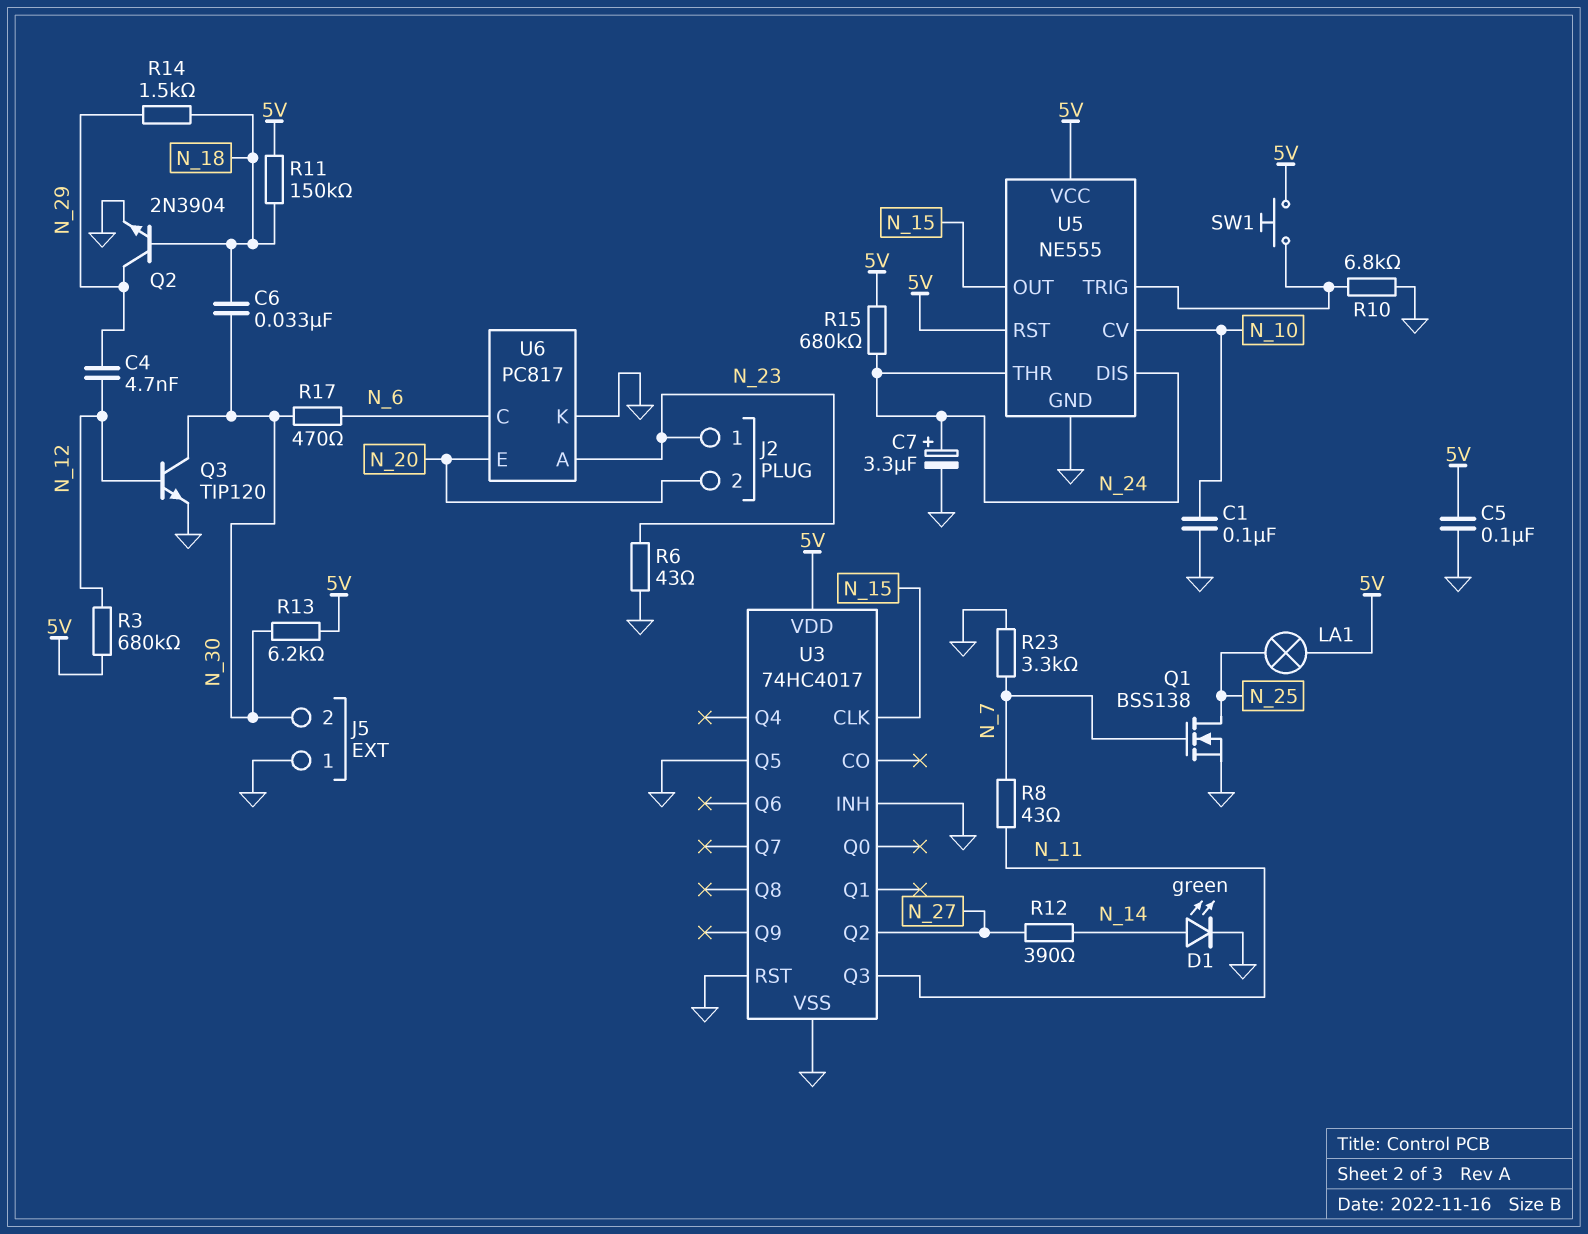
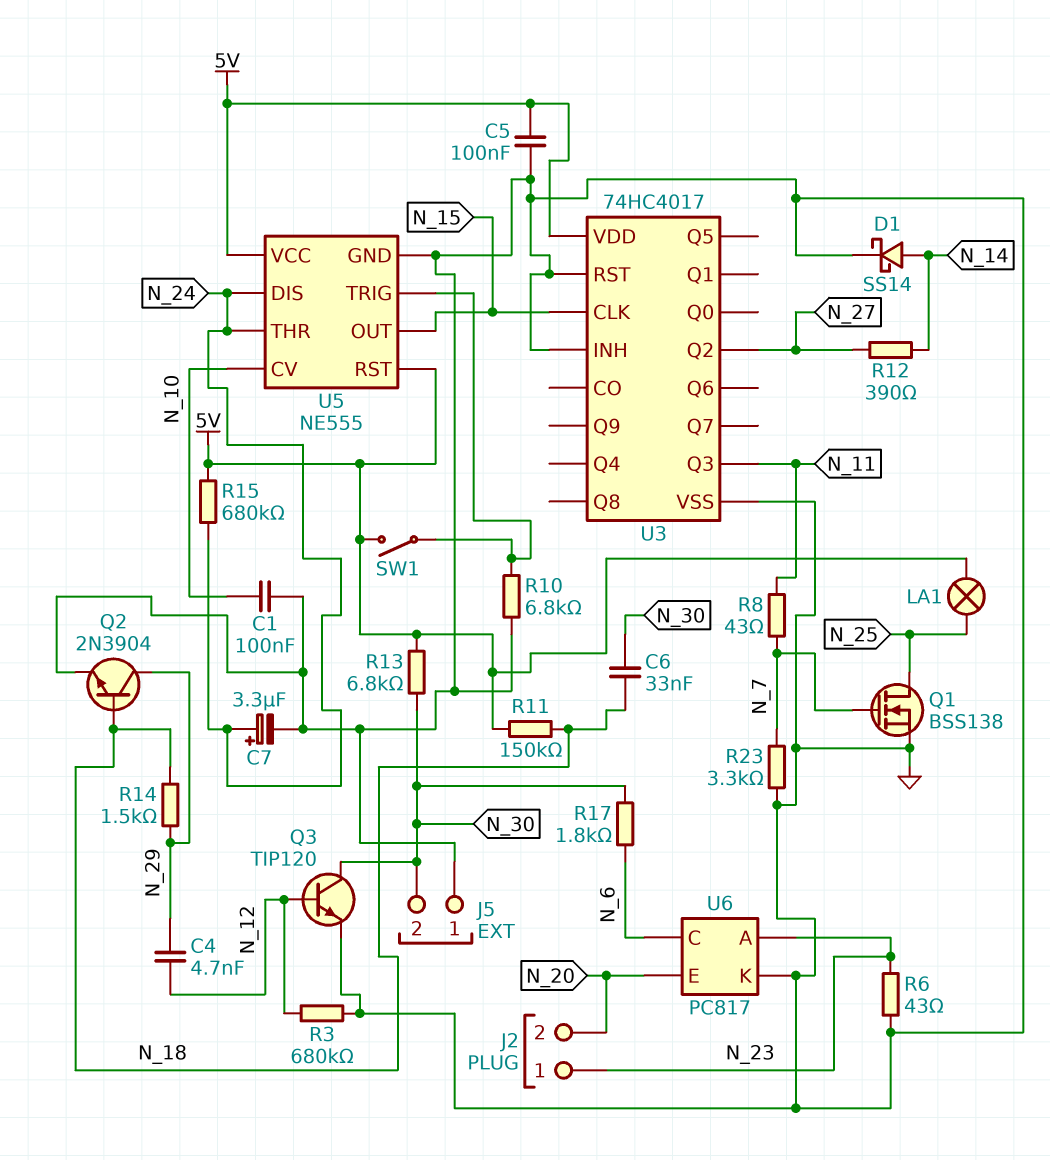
D1: LED green (A N_14, K GND) -> schottky SS14 (A N_14, K GND)
R3: 680k (5V, N_12) -> 680k (GND, N_12)
R13: 6.2k (5V, N_30) -> 6.8k (5V, N_30)
R17: 470 (N_6, N_30) -> 1.8k (N_6, N_30)
SW1: button (5V, U5/TRIG) -> switch (5V, U5/TRIG)
U3 pin Q5: GND -> none

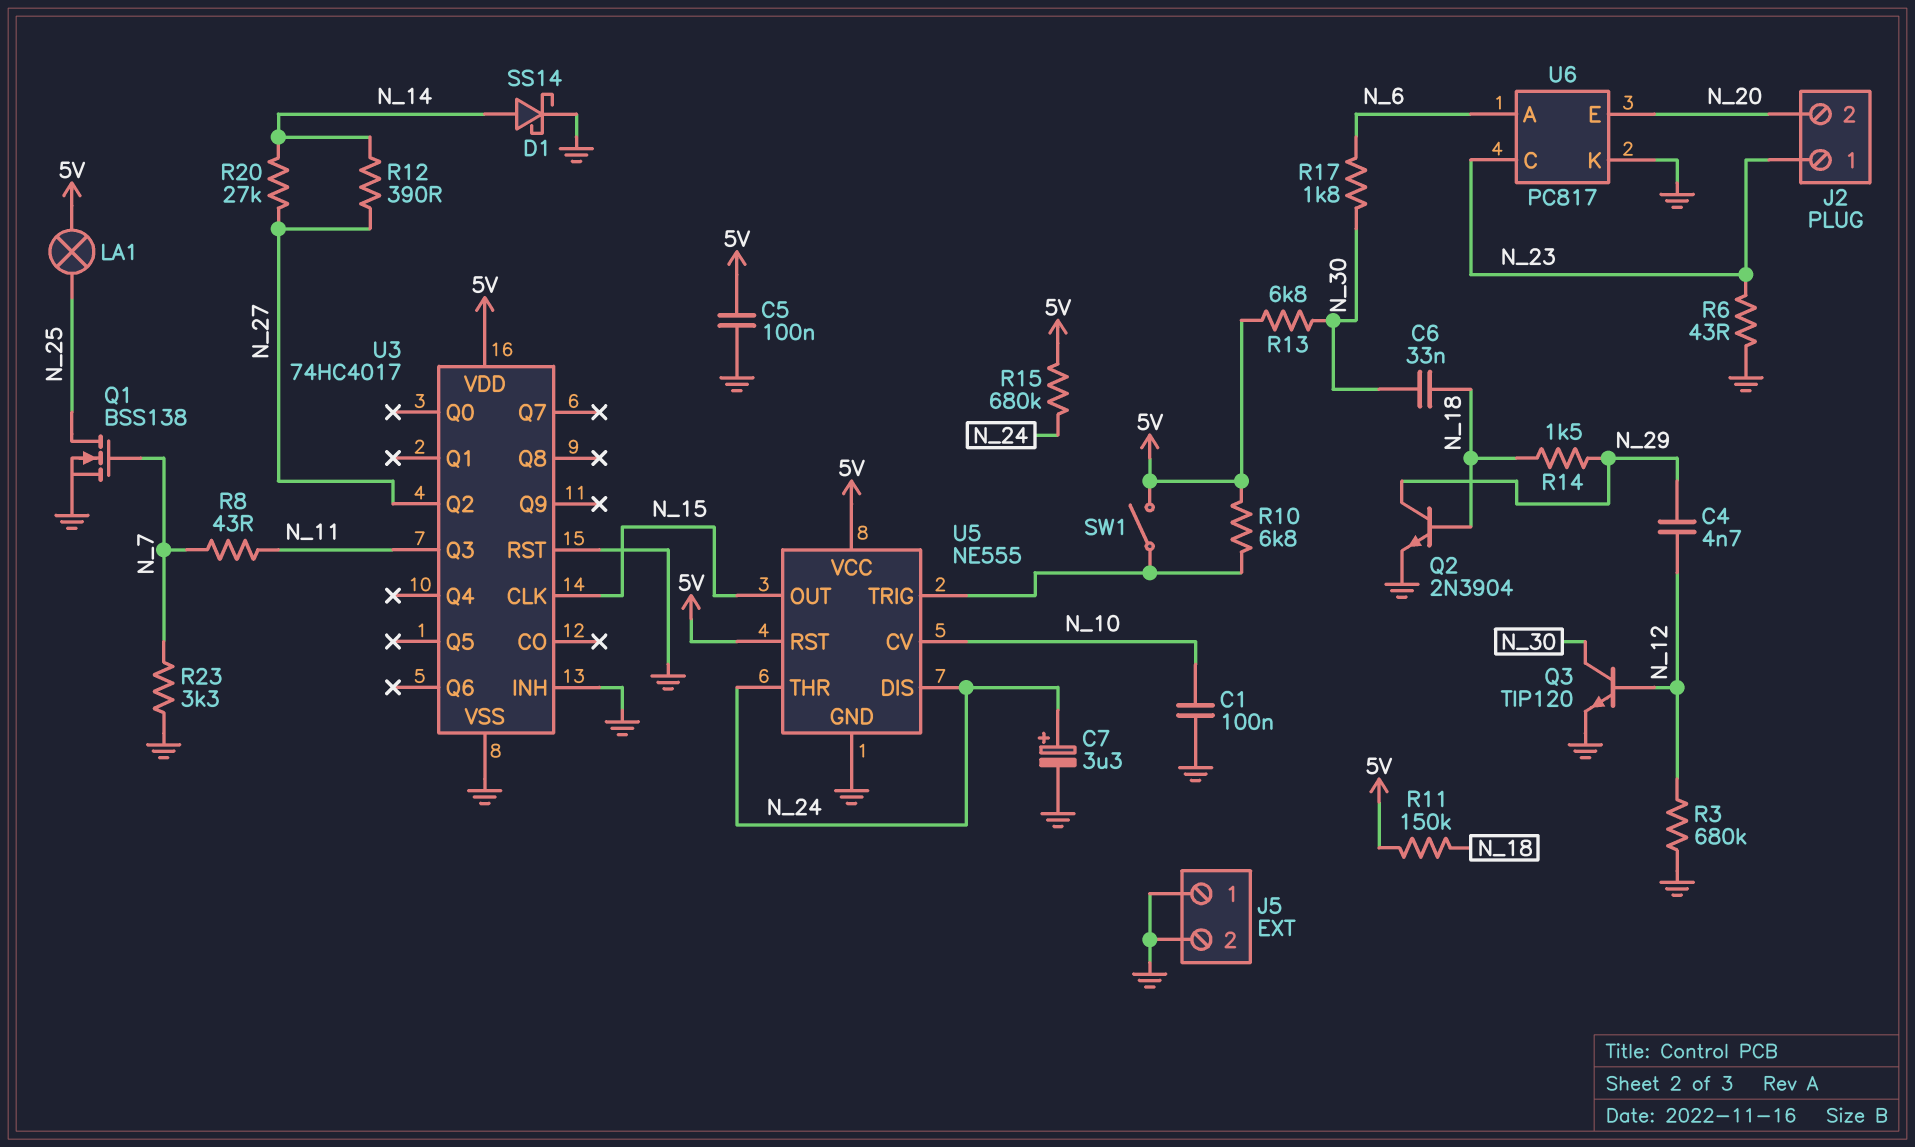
J5 pin 2: N_30 -> GND
R10: 6.8k (GND, U5/TRIG) -> 6.8k (5V, U5/TRIG)
R20: none -> 27k (N_14, N_27)
U6 pin A: N_23 -> N_6
U6 pin C: N_6 -> N_23

